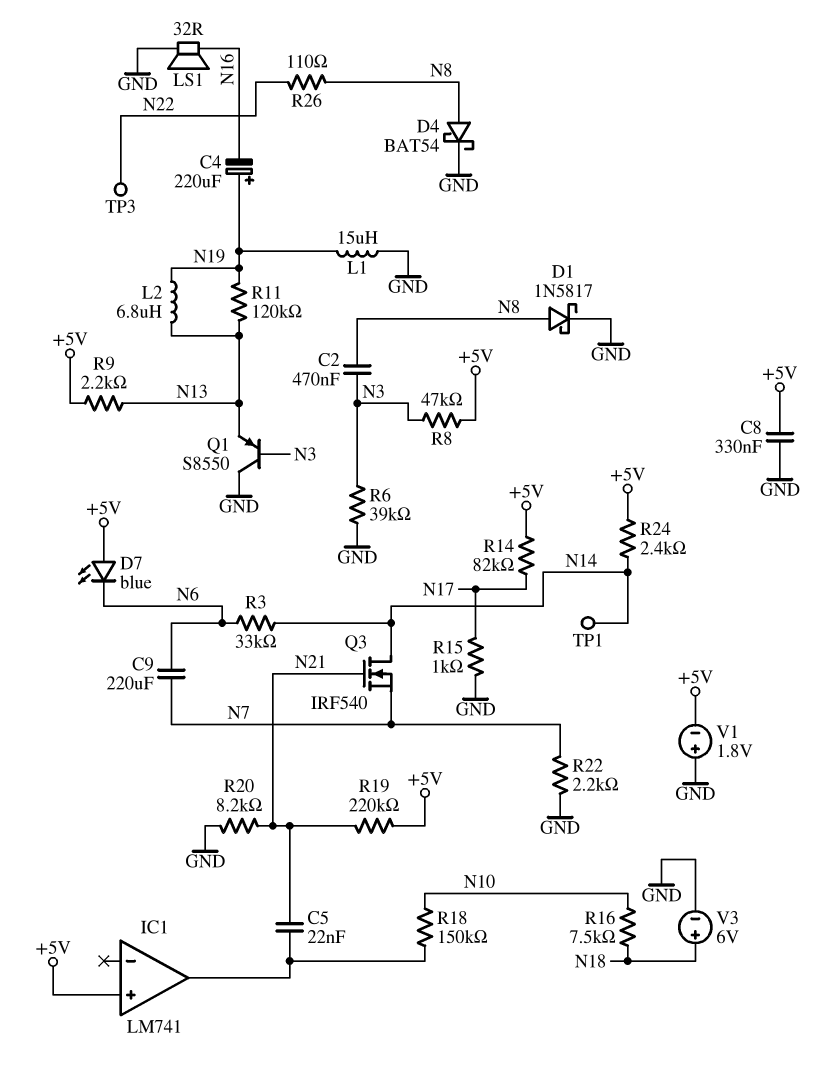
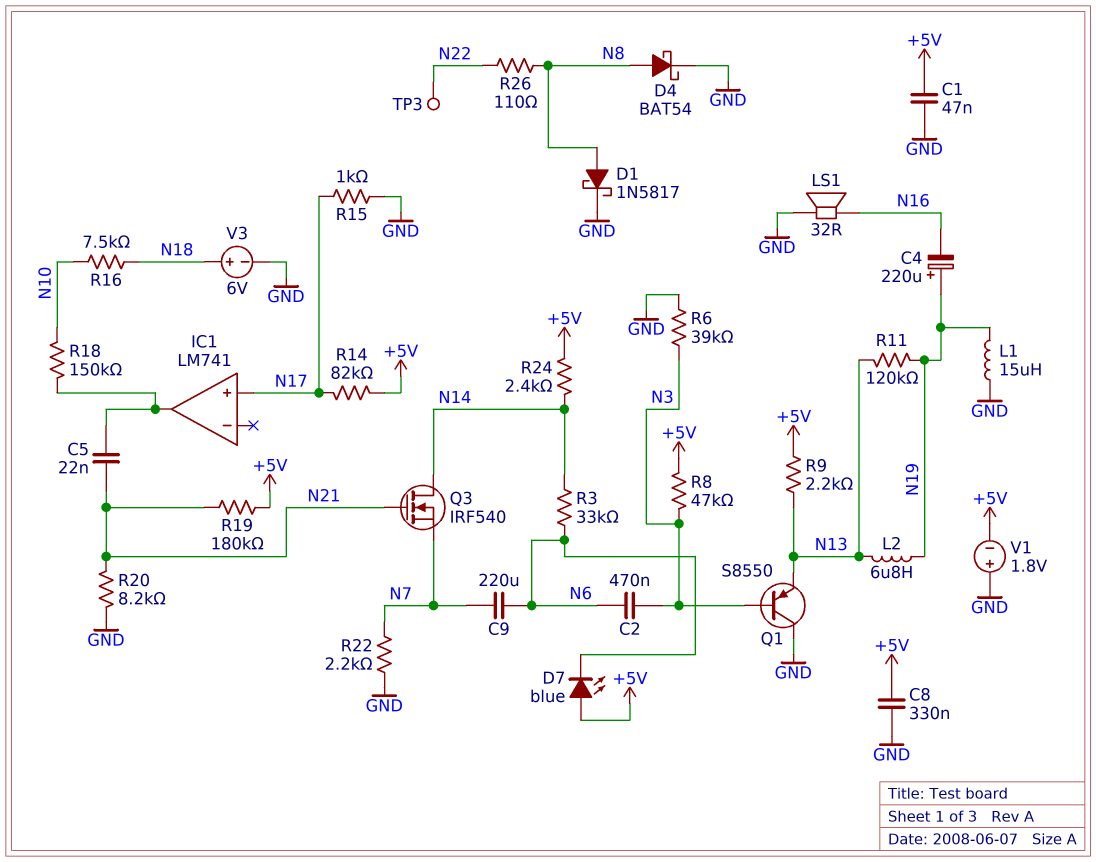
C1: none -> 47nF (+5V, GND)
C2: 470nF (N3, N8) -> 470nF (N3, N6)
IC1 pin in+: +5V -> N17
R19: 220k (+5V, N21) -> 180k (+5V, N21)
TP1: test point (N14) -> none

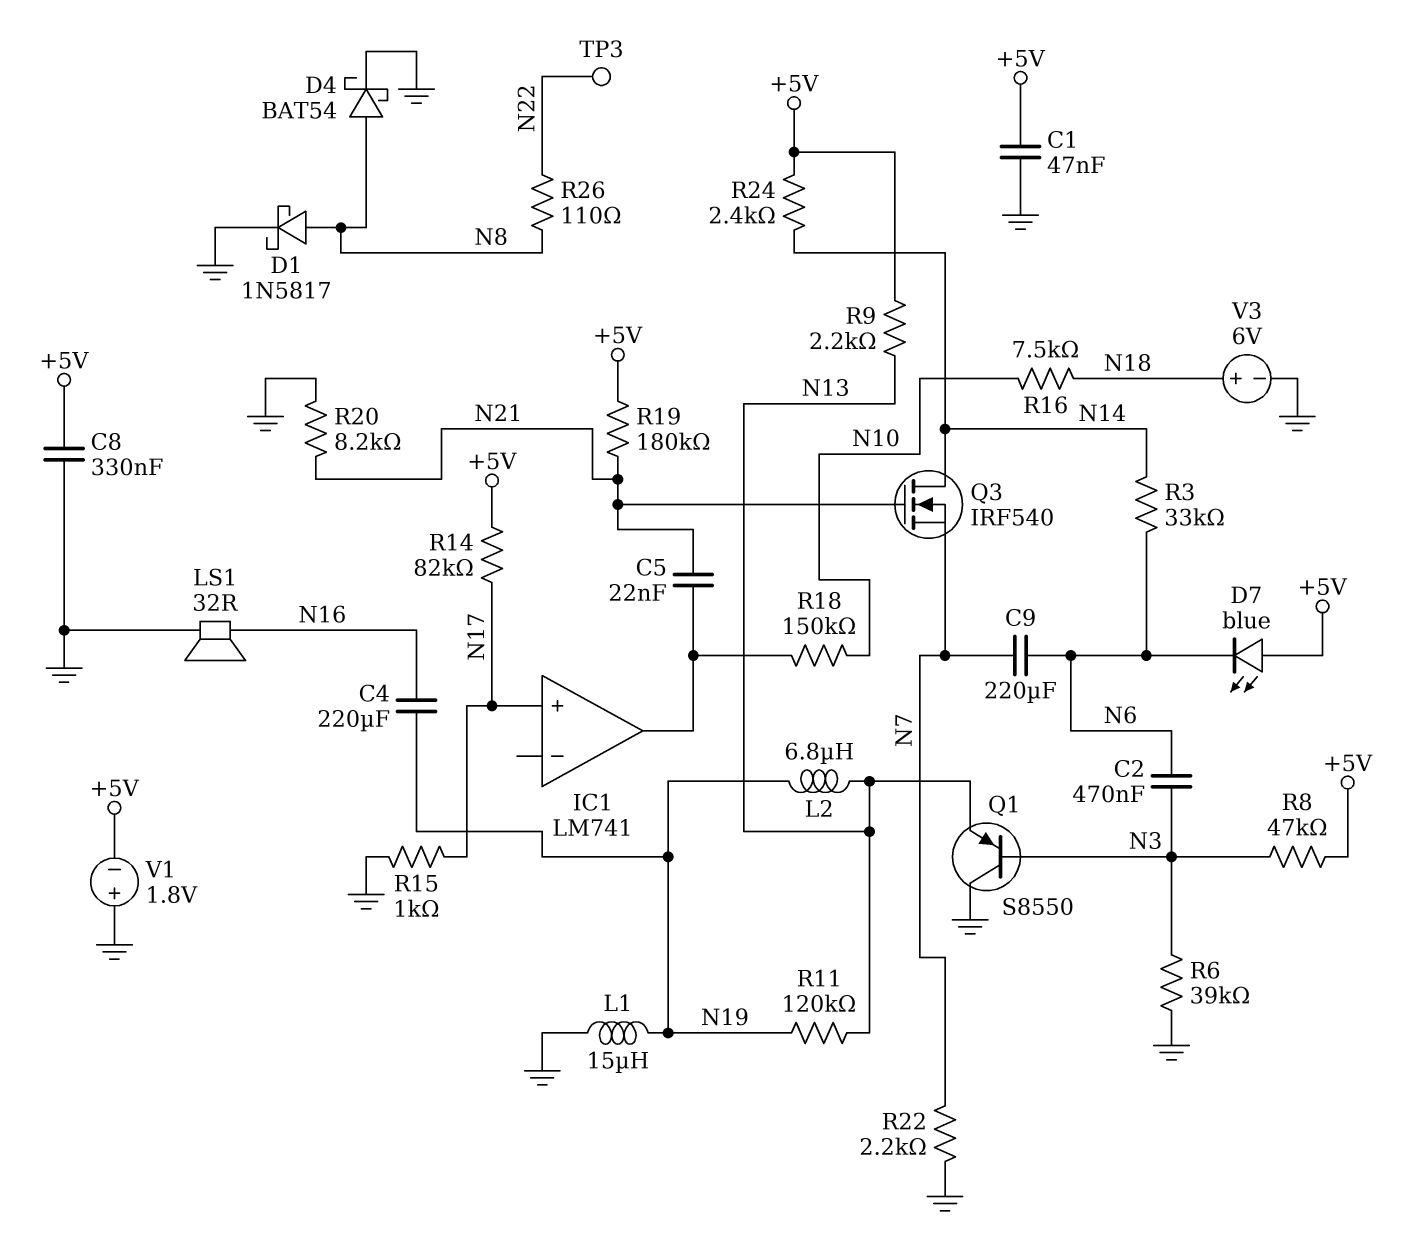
C4: 220uF (plus N19, minus N16) -> 220uF (N16, N19)

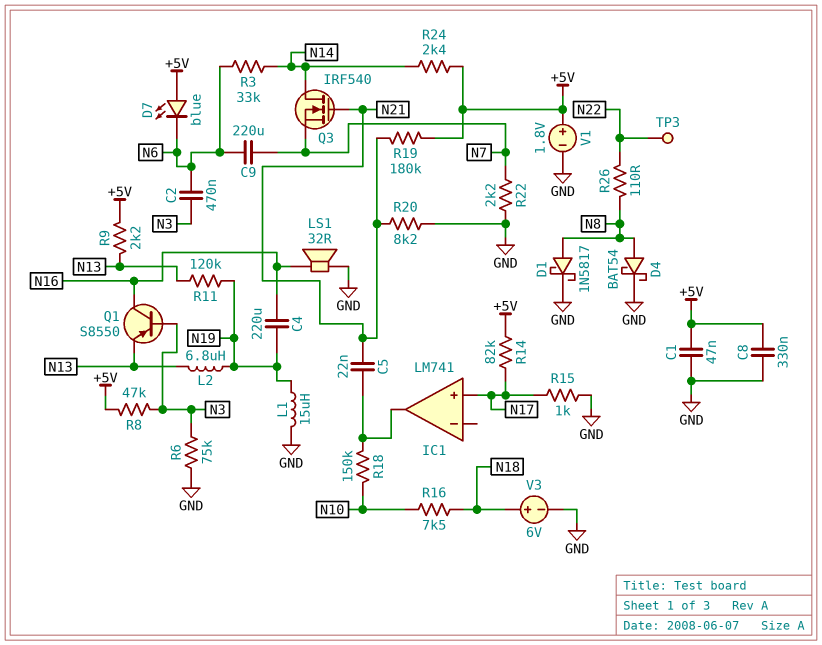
Q1: PNP S8550 (B N3, C GND, E N13) -> PNP S8550 (B N3, C N16, E N13)
R6: 39k (GND, N3) -> 75k (GND, N3)
V1: 1.8V (plus GND, minus +5V) -> 1.8V (plus +5V, minus GND)

